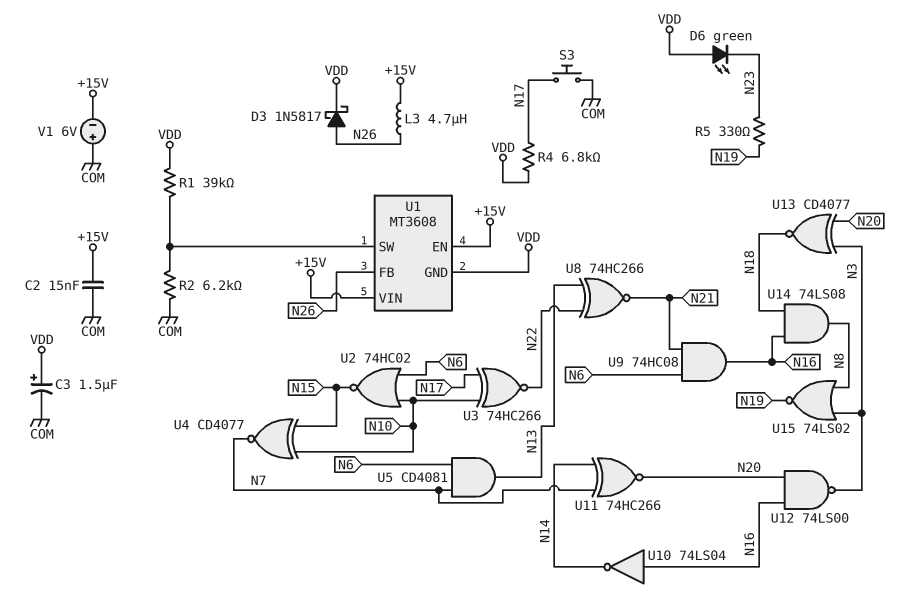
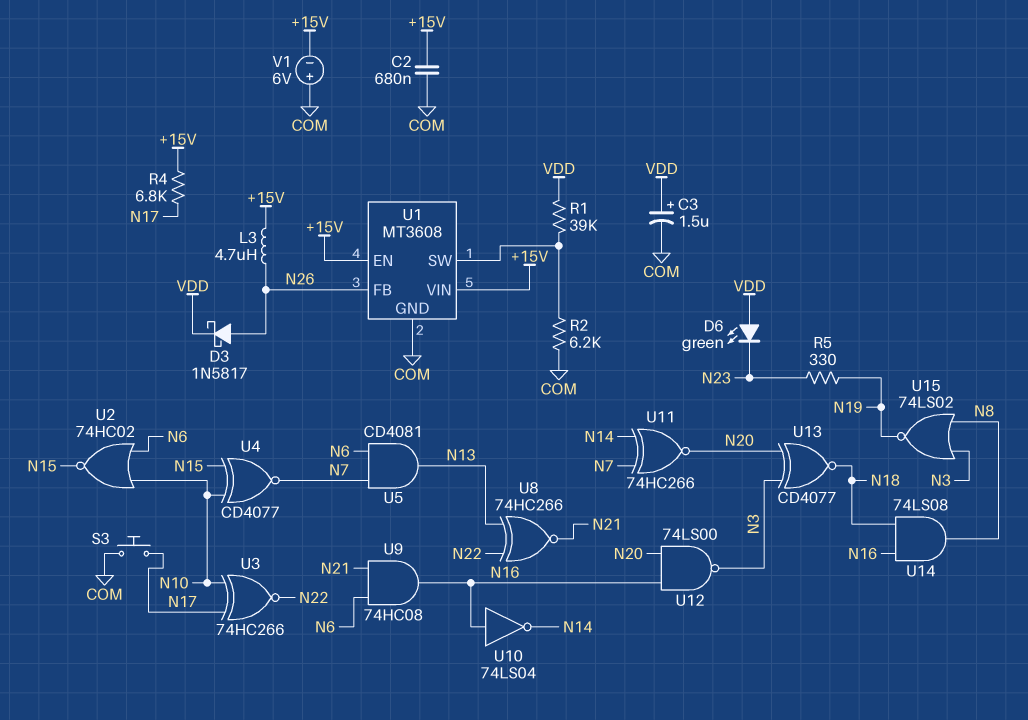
C2: 15nF (+15V, COM) -> 680nF (+15V, COM)
R4: 6.8k (N17, VDD) -> 6.8k (+15V, N17)
U1 pin GND: VDD -> COM

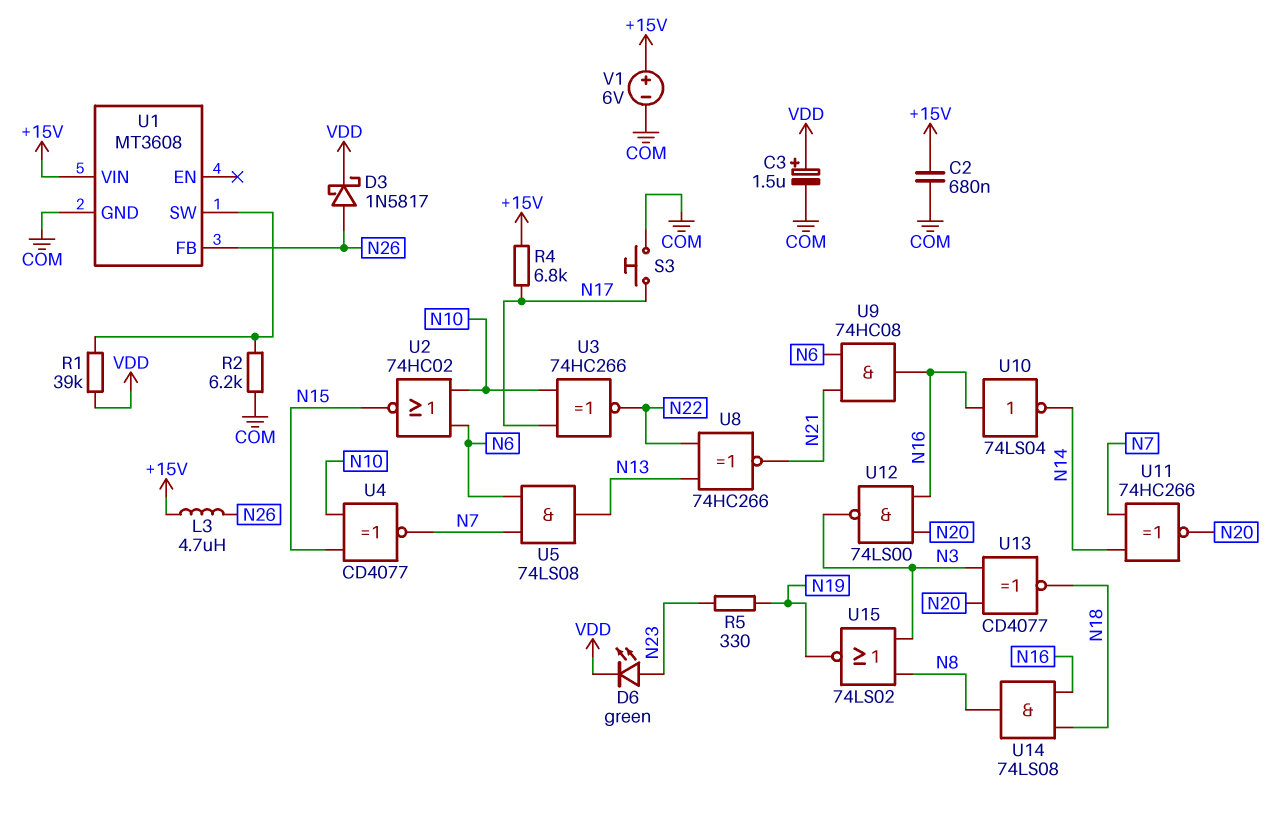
D6: LED green (A VDD, K N23) -> LED green (A N23, K VDD)
U1 pin EN: +15V -> none
U5: AND CD4081 (in N6, in N7, out N13) -> AND 74LS08 (in N6, in N7, out N13)
V1: 6V (plus COM, minus +15V) -> 6V (plus +15V, minus COM)

